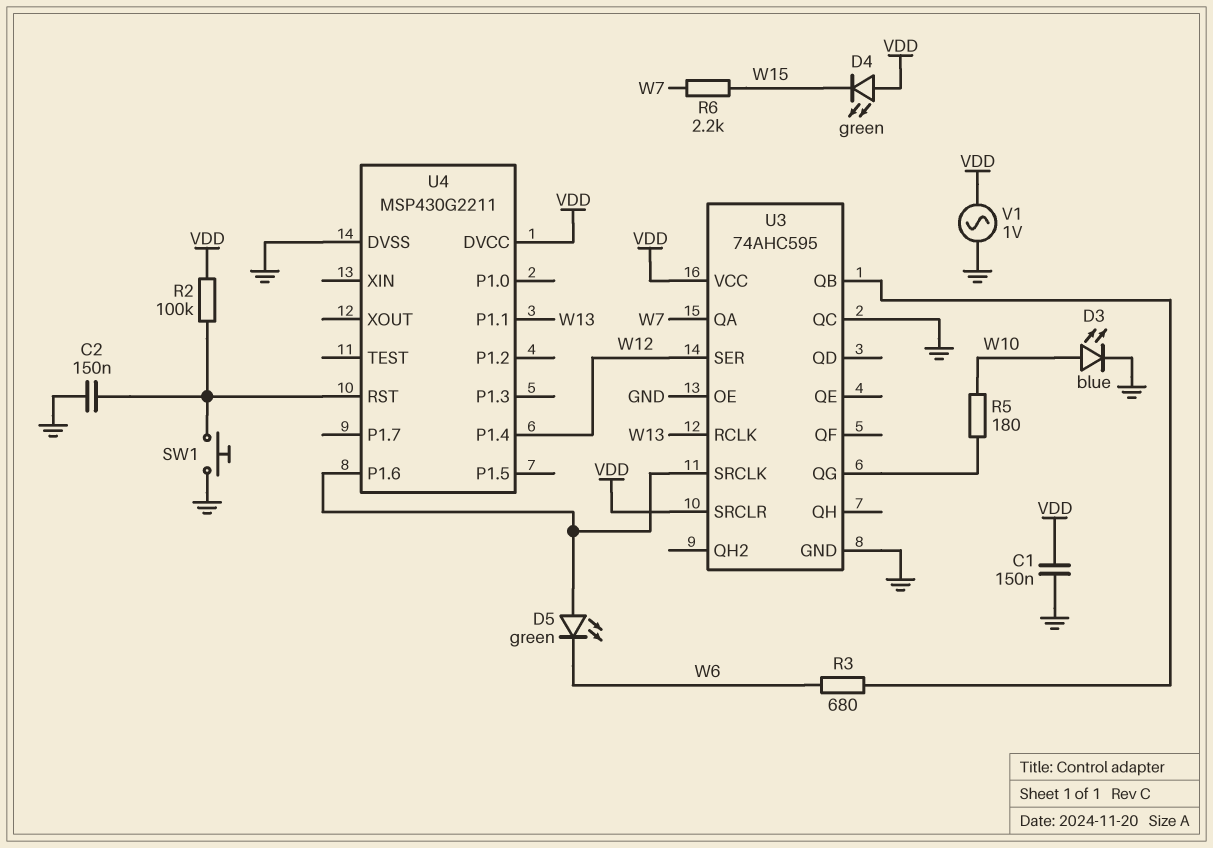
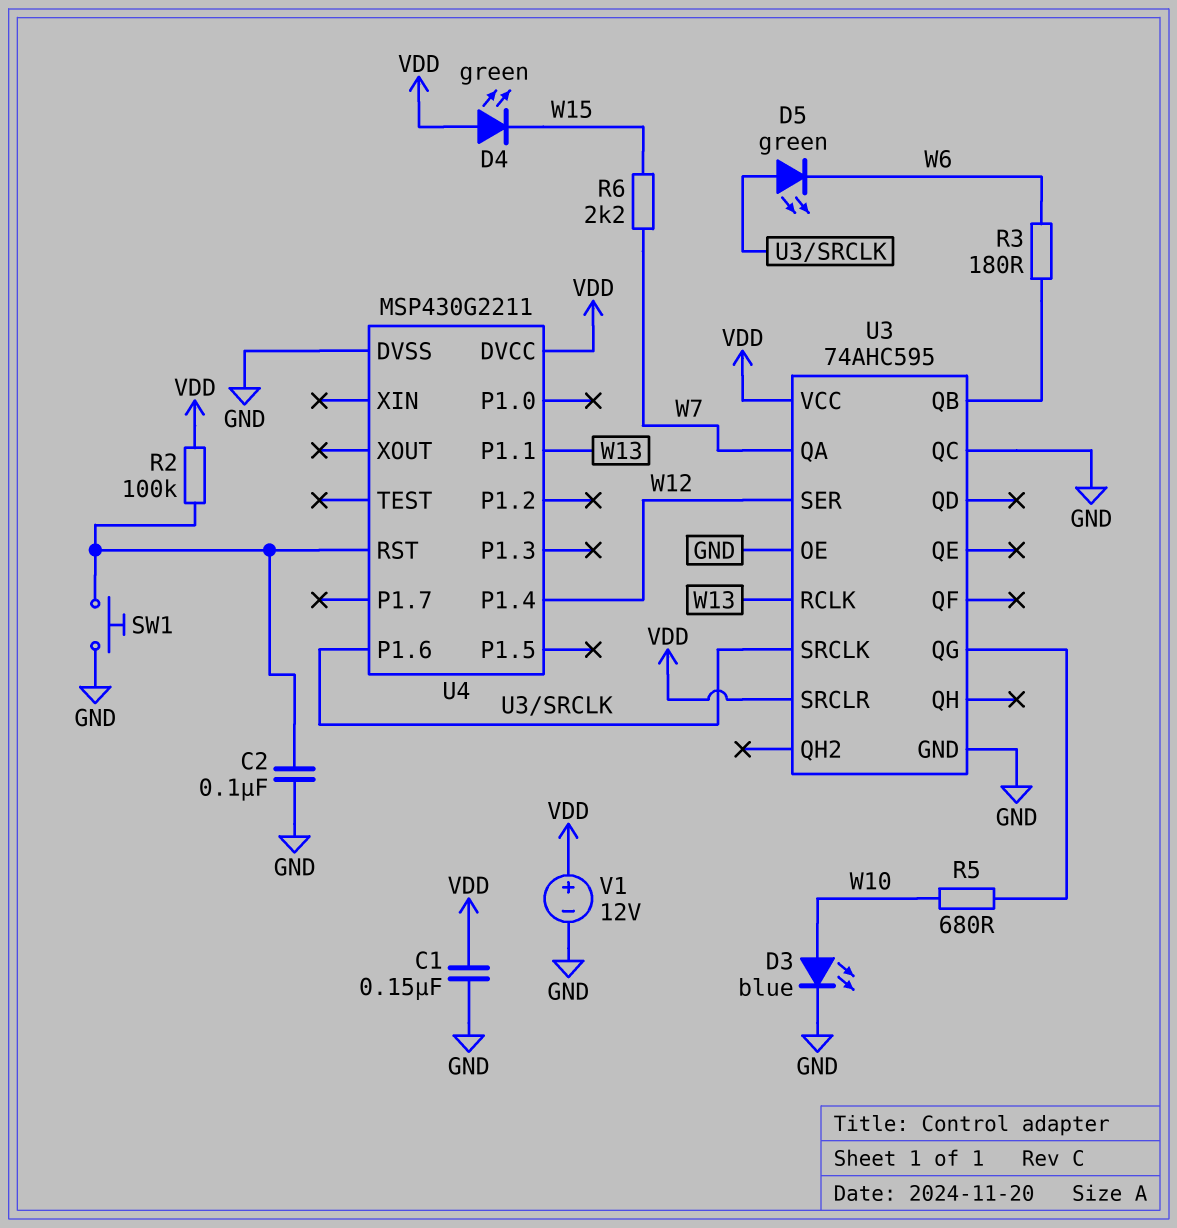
C2: 150nF (GND, U4/RST) -> 100nF (GND, U4/RST)
R3: 680 (U3/QB, W6) -> 180 (U3/QB, W6)
R5: 180 (U3/QG, W10) -> 680 (U3/QG, W10)
V1: AC 1V (GND, VDD) -> 12V (plus VDD, minus GND)

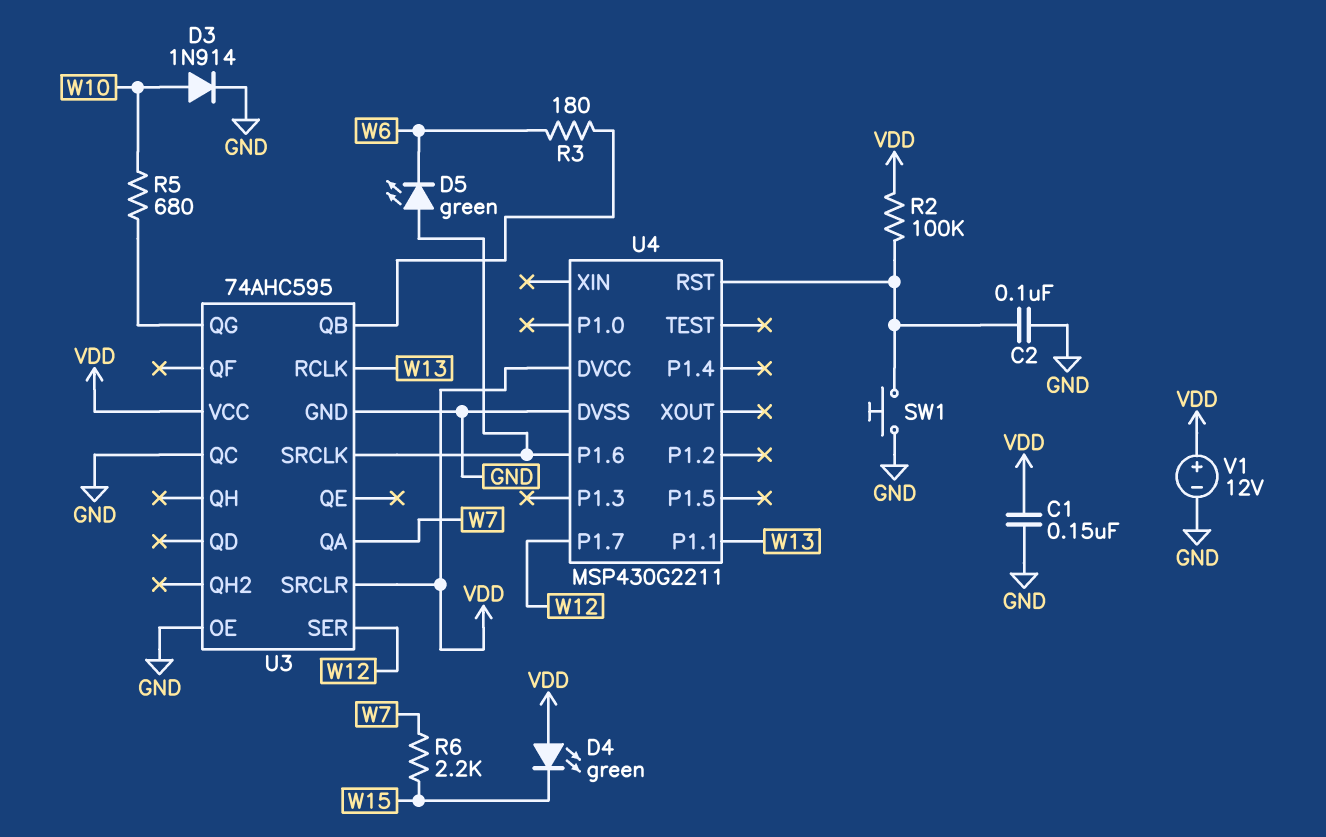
D3: LED blue (A W10, K GND) -> diode 1N914 (A W10, K GND)
U4 pin P1.4: W12 -> none
U4 pin P1.7: none -> W12

